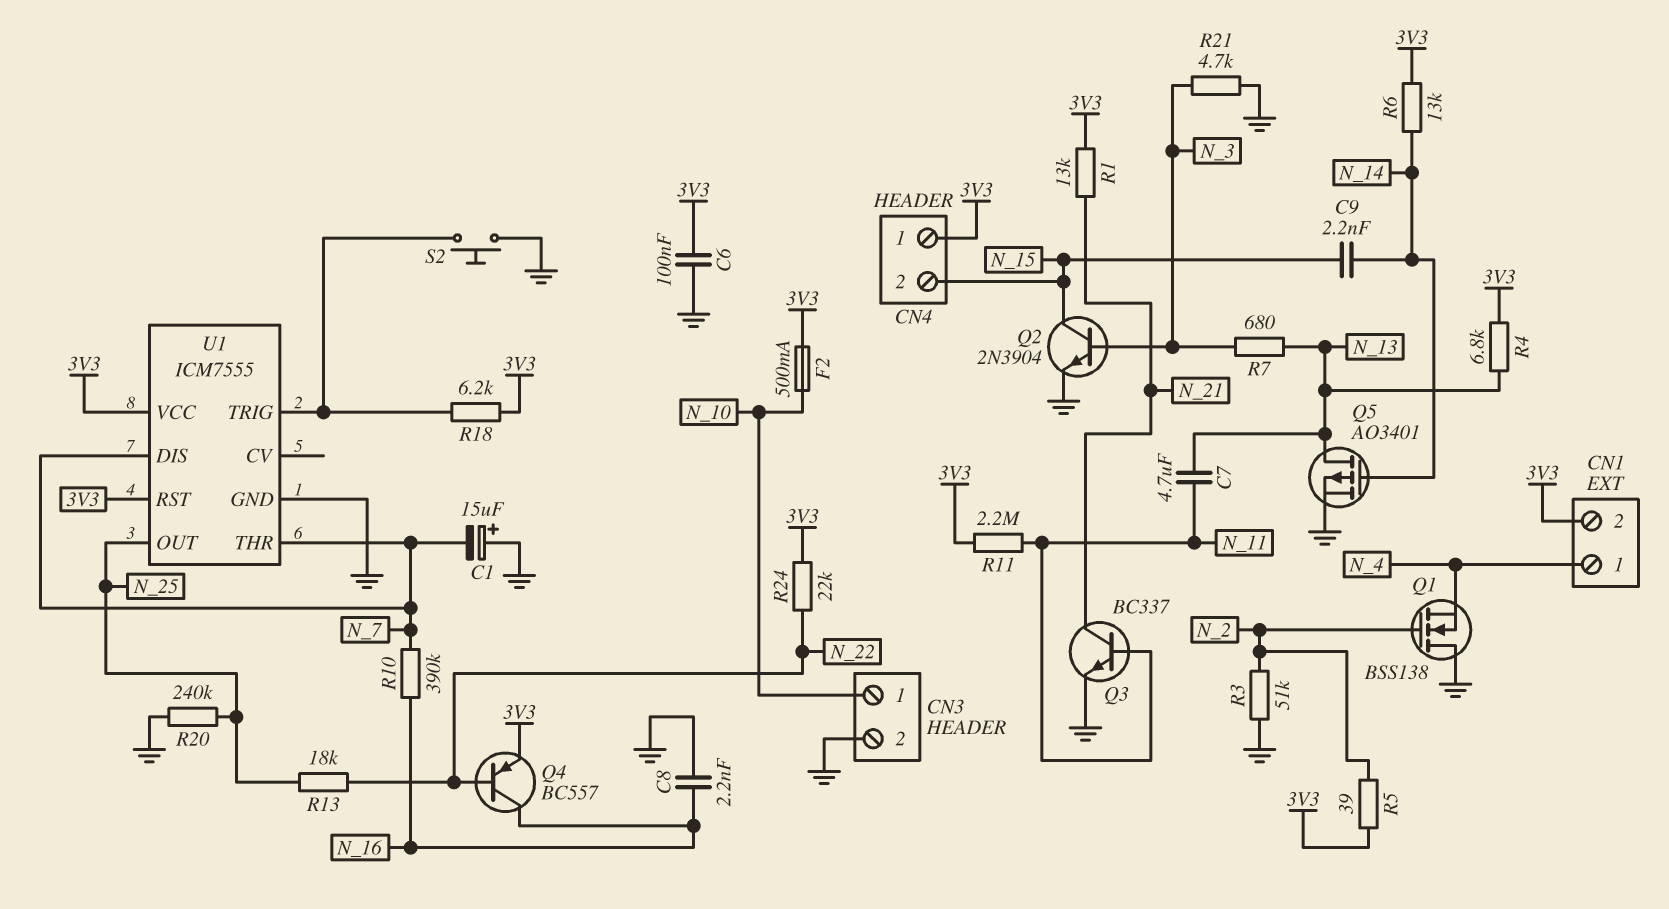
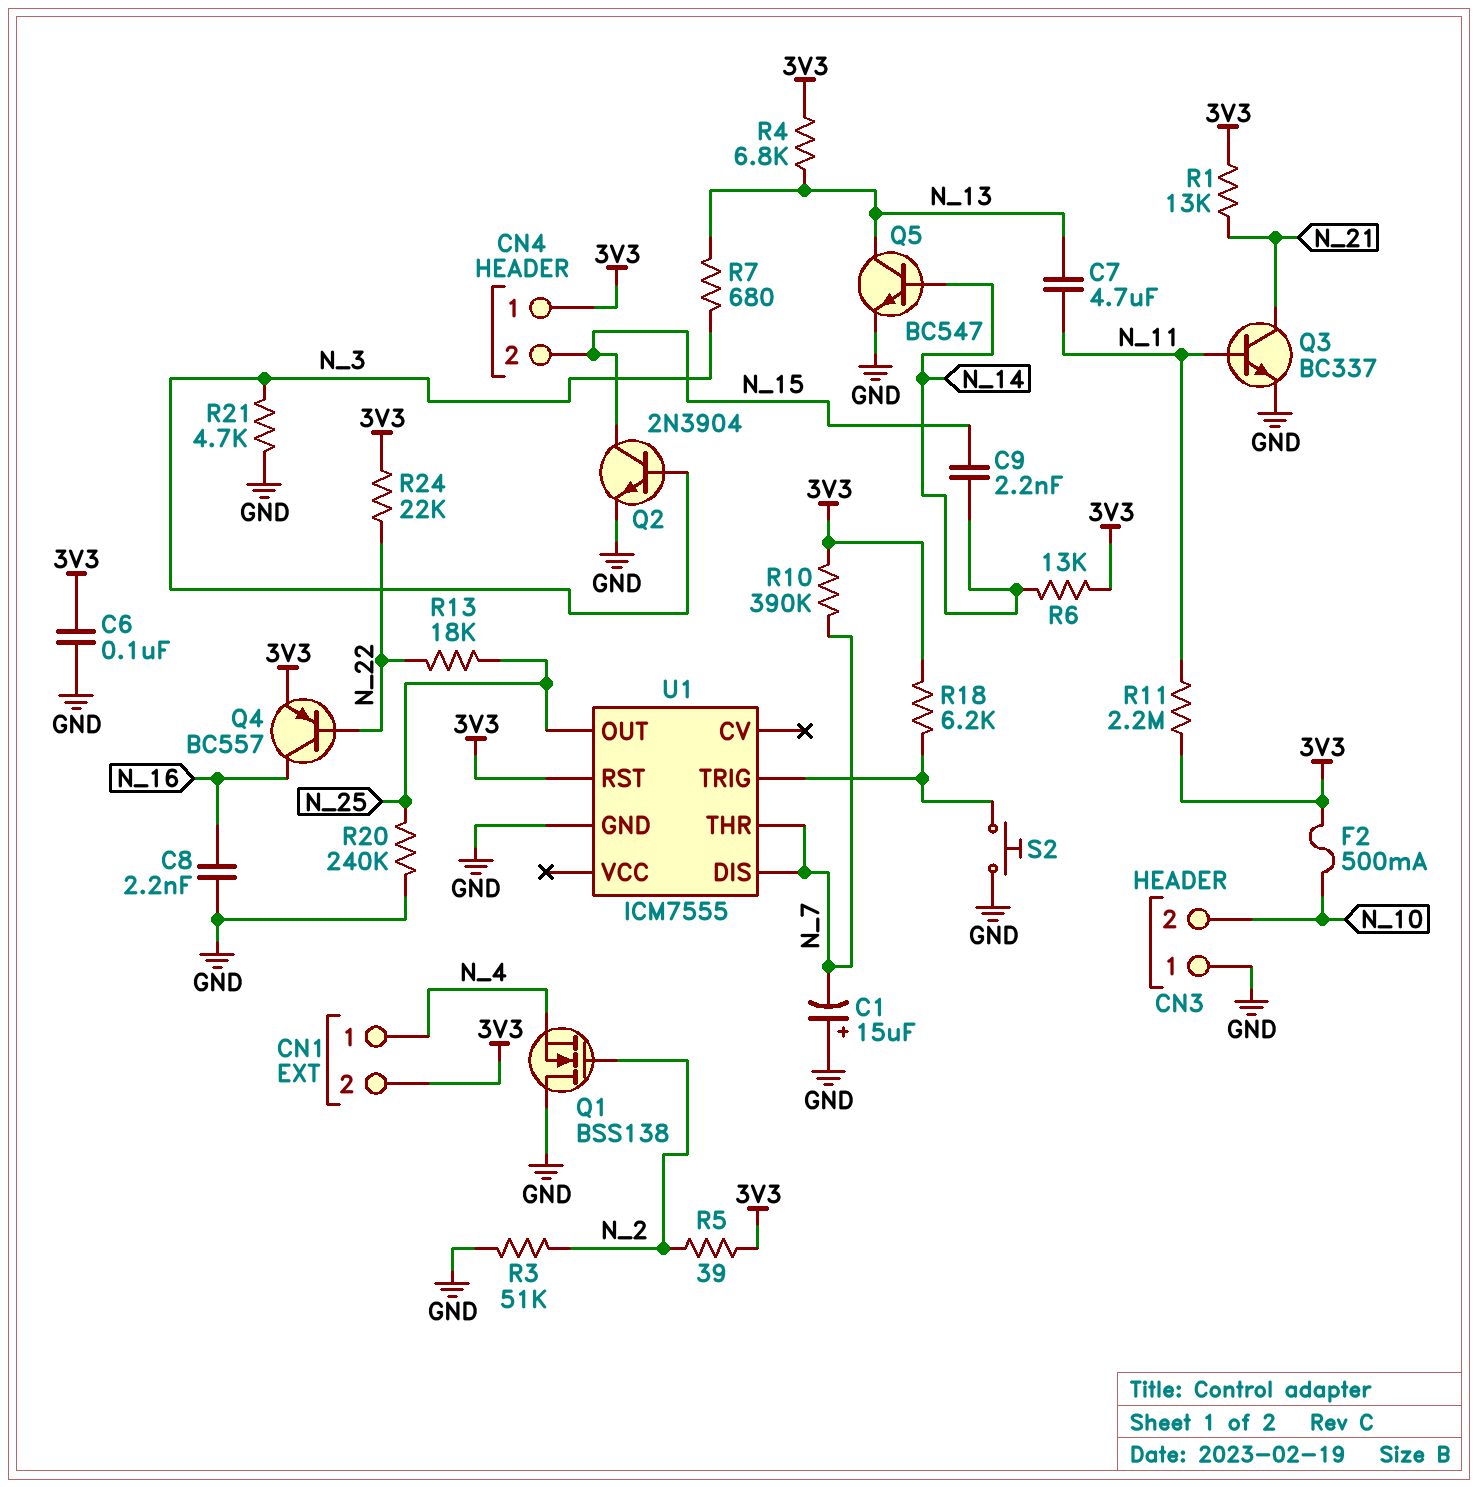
CN3 pin 1: N_10 -> GND
CN3 pin 2: GND -> N_10
Q5: PMOS AO3401 (G N_14, D N_13, S GND) -> NPN BC547 (B N_14, C N_13, E GND)
R10: 390k (N_7, N_16) -> 390k (3V3, N_7)
U1 pin VCC: 3V3 -> none

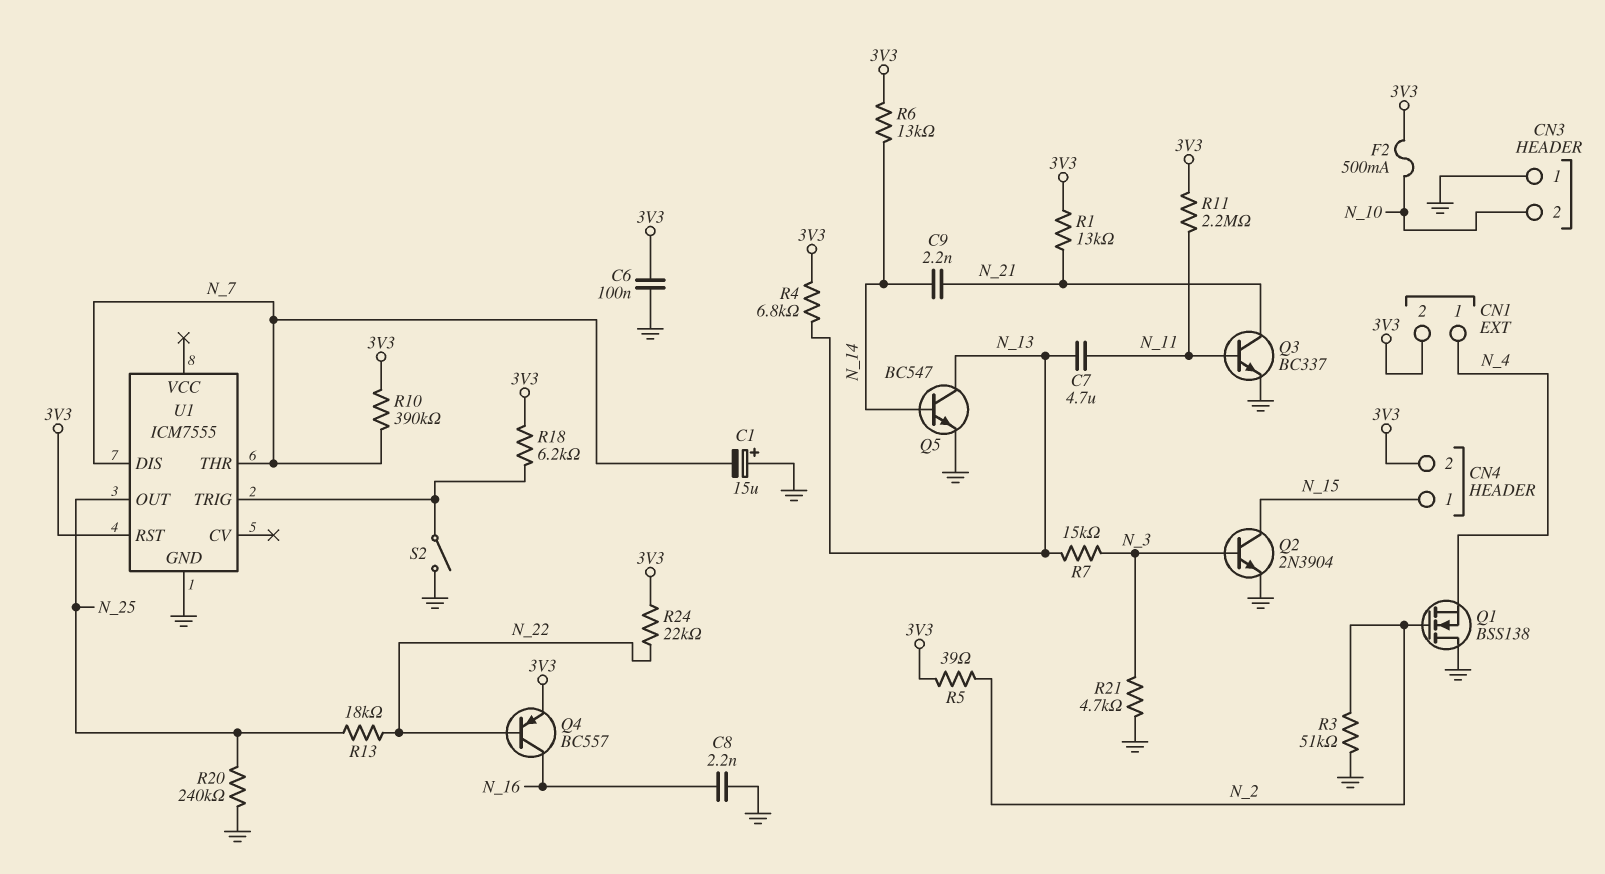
C9: 2.2nF (N_14, N_15) -> 2.2nF (N_14, N_21)
CN4 pin 1: 3V3 -> N_15
CN4 pin 2: N_15 -> 3V3
R7: 680 (N_3, N_13) -> 15k (N_3, N_13)
S2: button (GND, U1/TRIG) -> switch (GND, U1/TRIG)

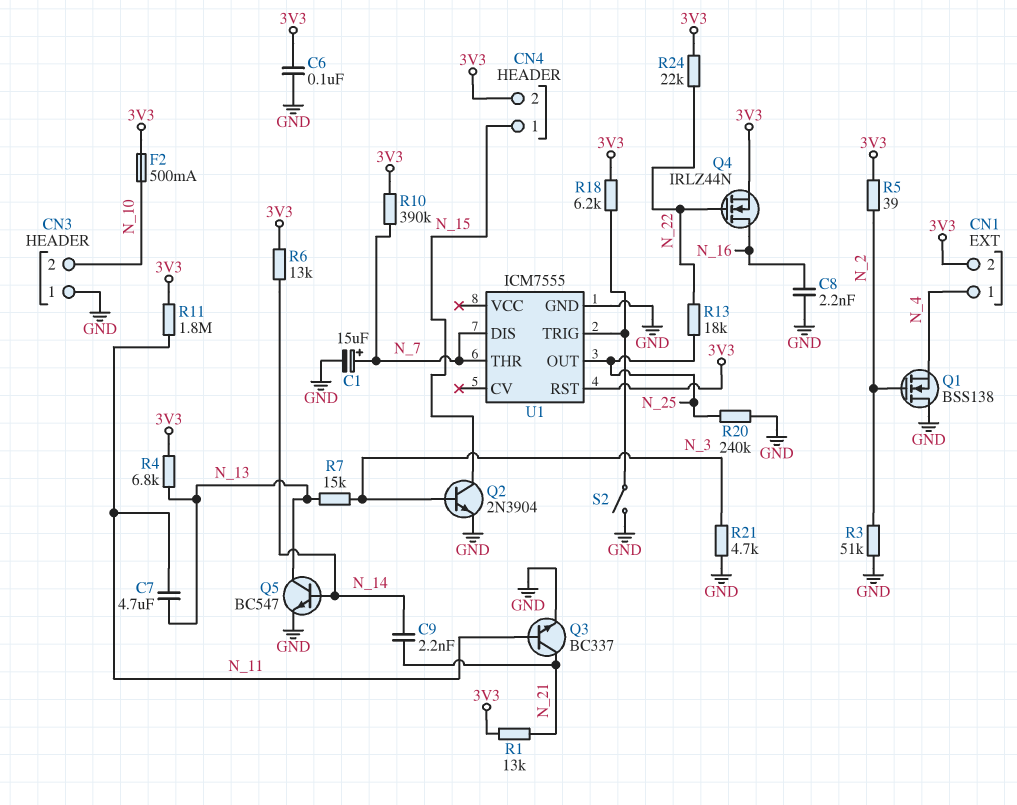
C1: 15uF (plus GND, minus N_7) -> 15uF (plus N_7, minus GND)
Q4: PNP BC557 (B N_22, C N_16, E 3V3) -> NMOS IRLZ44N (G N_22, D N_16, S 3V3)
R11: 2.2M (3V3, N_11) -> 1.8M (3V3, N_11)

